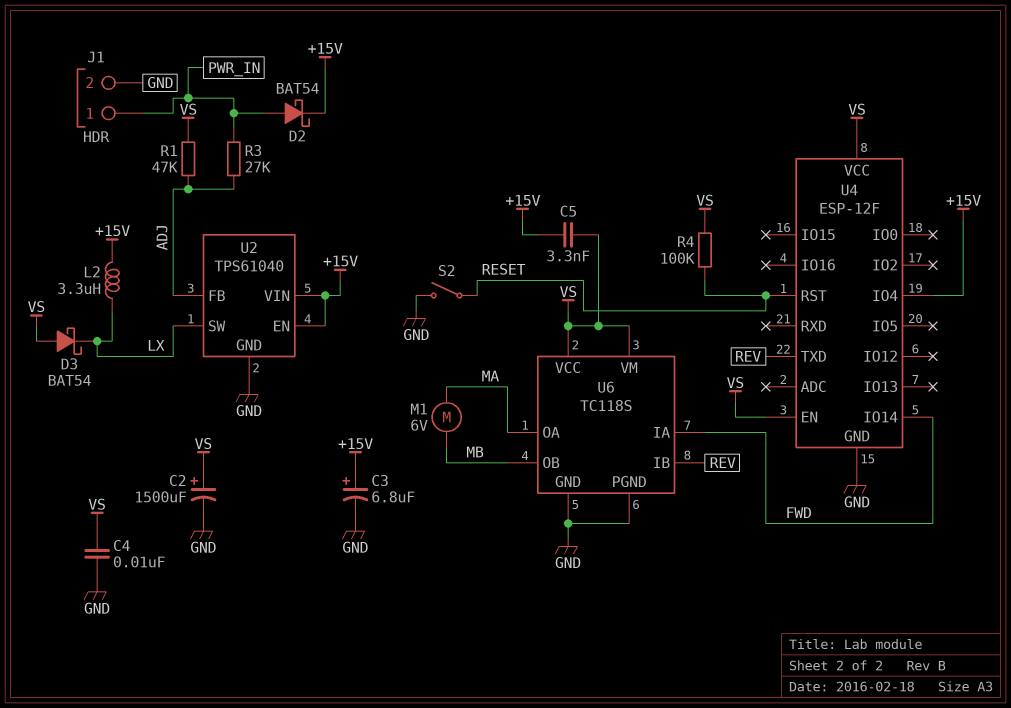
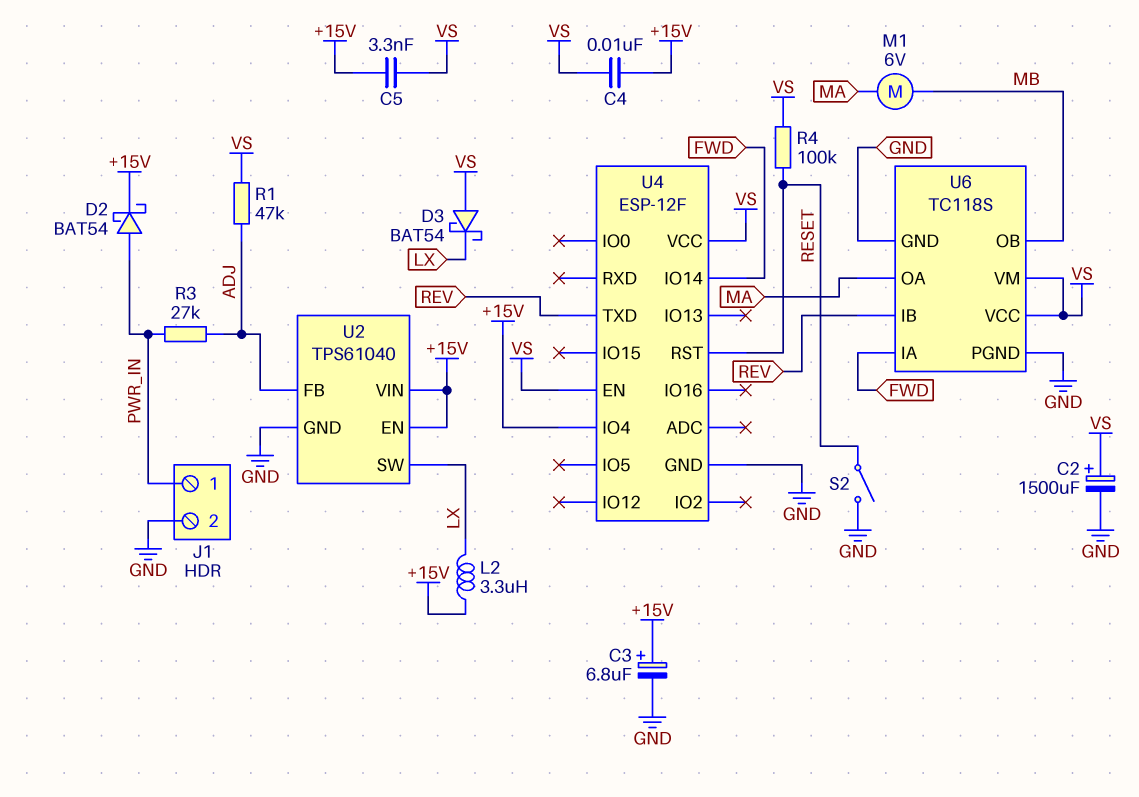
C4: 10nF (GND, VS) -> 10nF (+15V, VS)

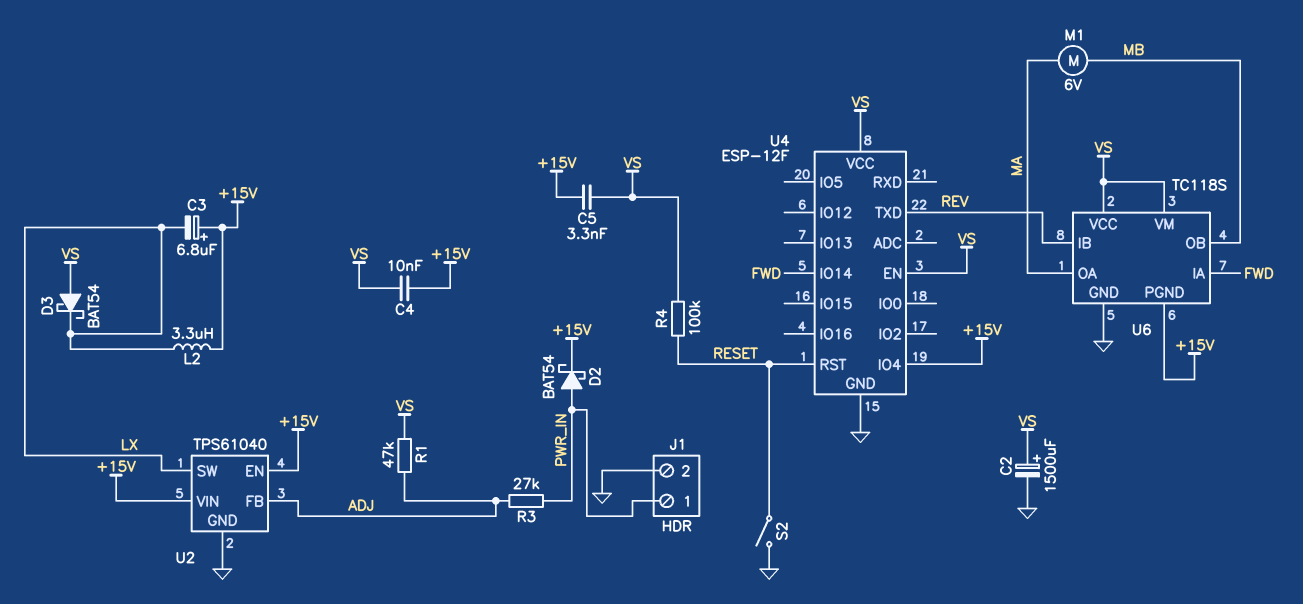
C3: 6.8uF (plus +15V, minus GND) -> 6.8uF (plus +15V, minus LX)
U6 pin PGND: GND -> +15V

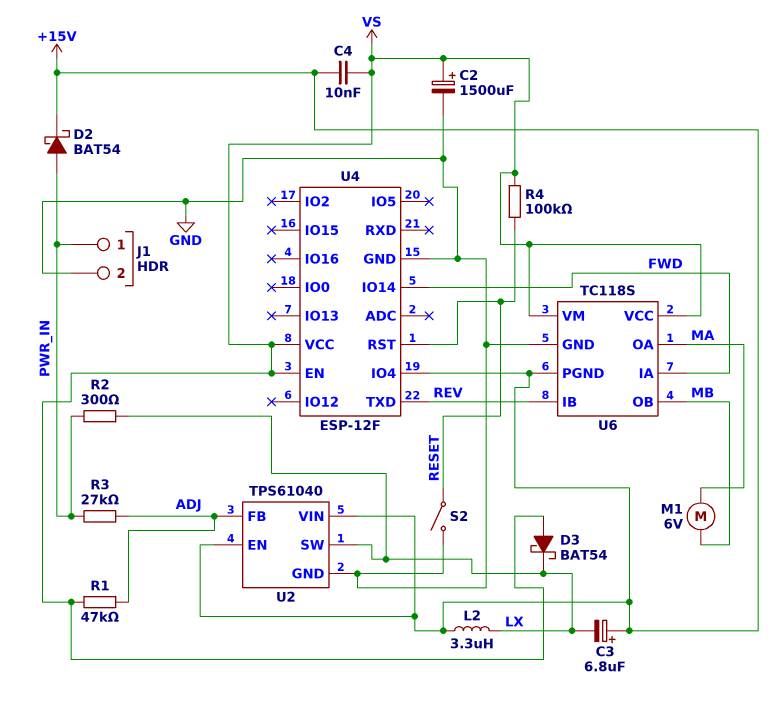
C5: 3.3nF (+15V, VS) -> none
R2: none -> 300 (LX, PWR_IN)

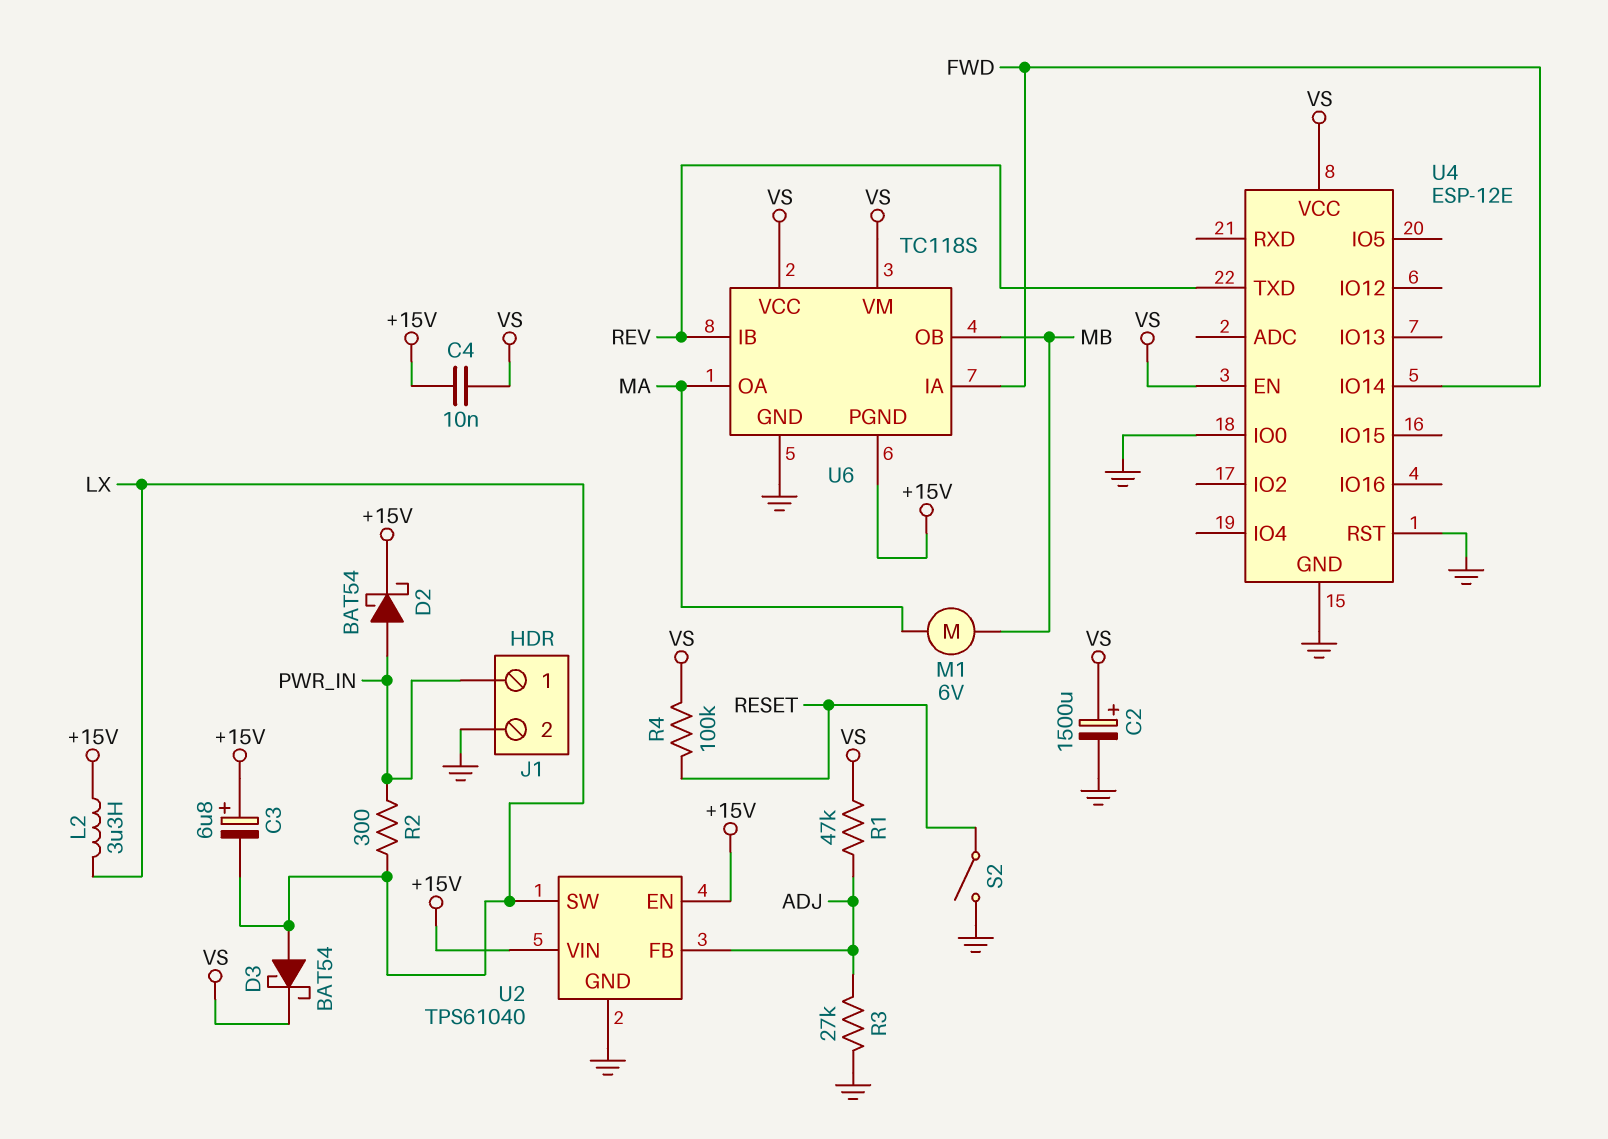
D3: schottky BAT54 (A VS, K LX) -> schottky BAT54 (A LX, K VS)
R3: 27k (ADJ, PWR_IN) -> 27k (ADJ, GND)
U4: ESP-12F -> ESP-12E
U4 pin IO0: none -> GND
U4 pin IO4: +15V -> none
U4 pin RST: RESET -> GND

